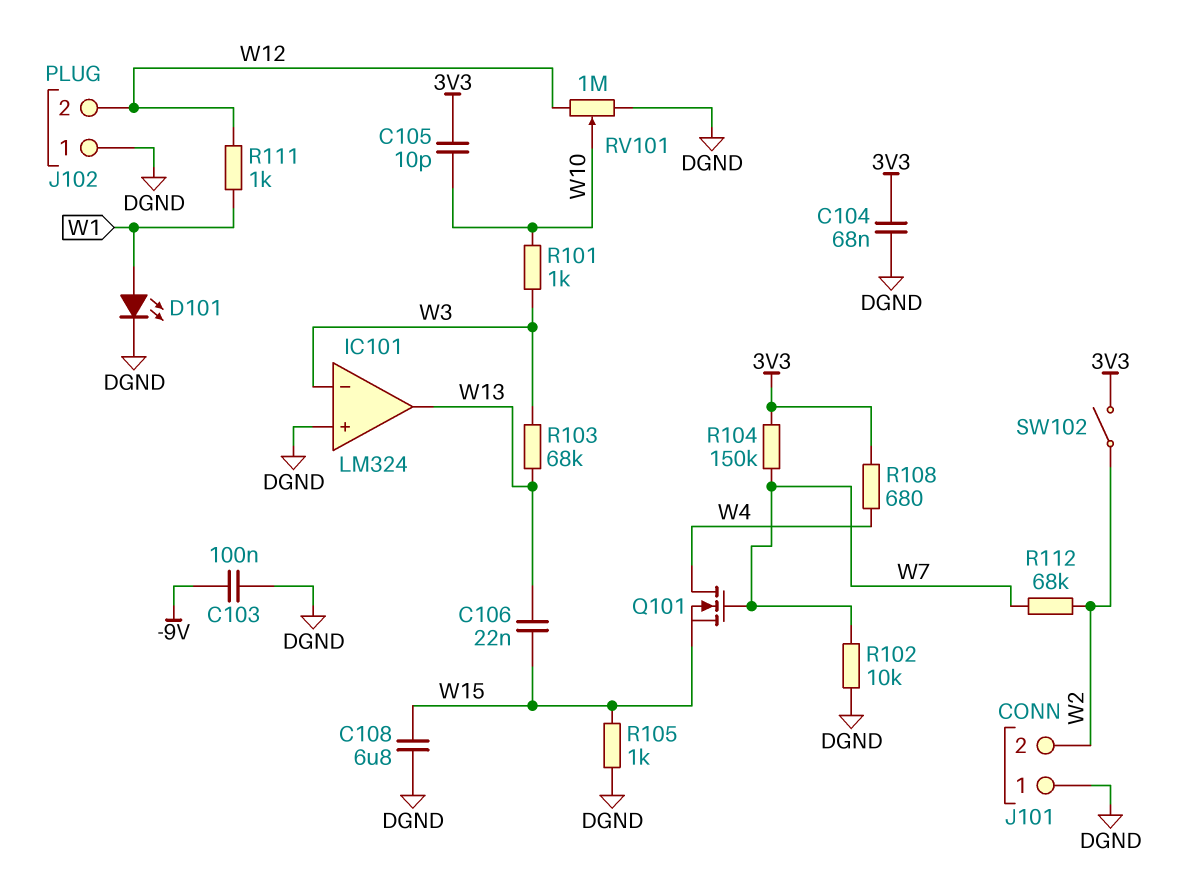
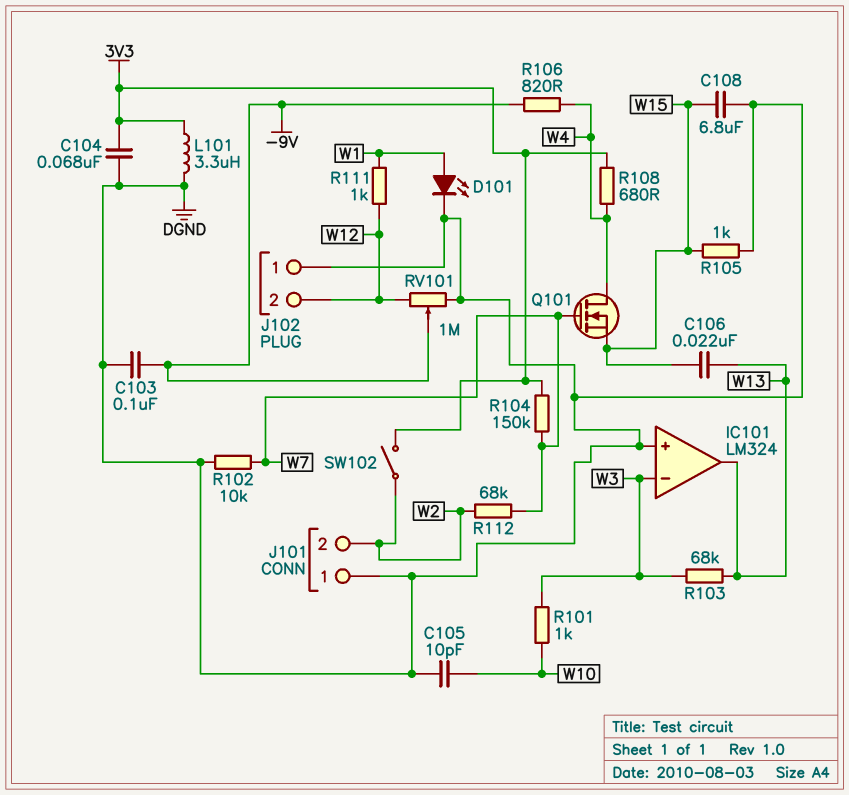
C105: 10pF (3V3, W10) -> 10pF (DGND, W10)
L101: none -> 3.3uH (3V3, DGND)
R106: none -> 820 (-9V, W4)
RV101: 1M (DGND, W12, wiper W10) -> 1M (DGND, W12, wiper -9V)

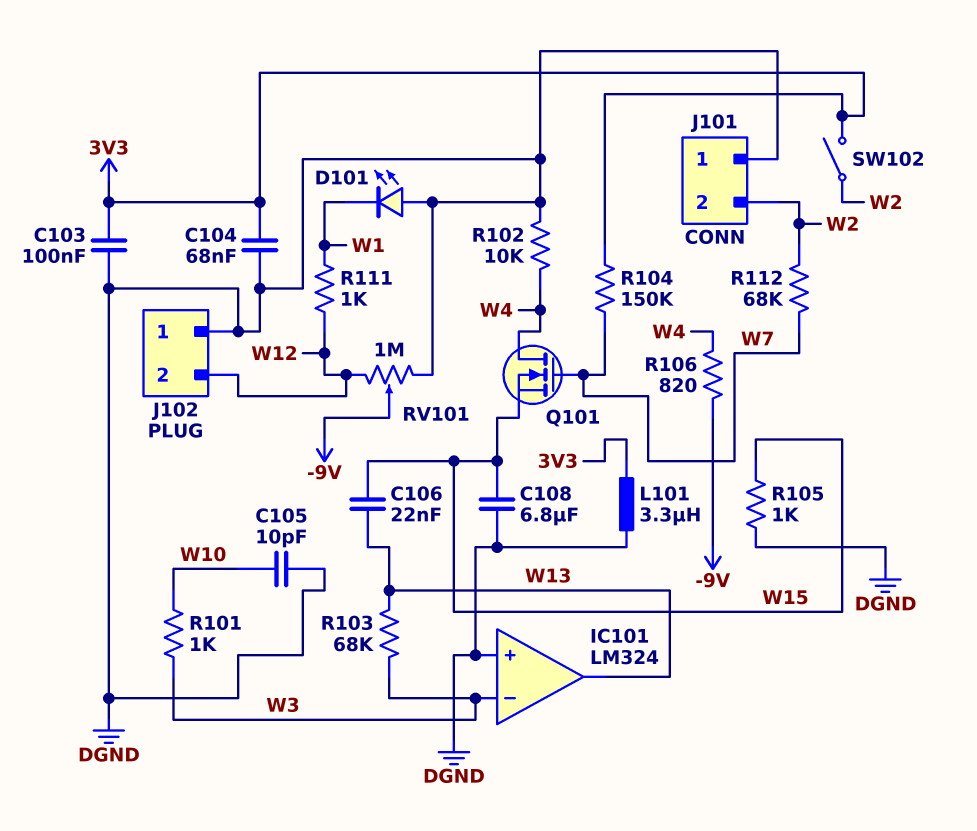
C103: 100nF (-9V, DGND) -> 100nF (3V3, DGND)
D101: LED (A W1, K DGND) -> LED (A DGND, K W1)
R102: 10k (DGND, W7) -> 10k (DGND, W4)
R108: 680 (3V3, W4) -> none

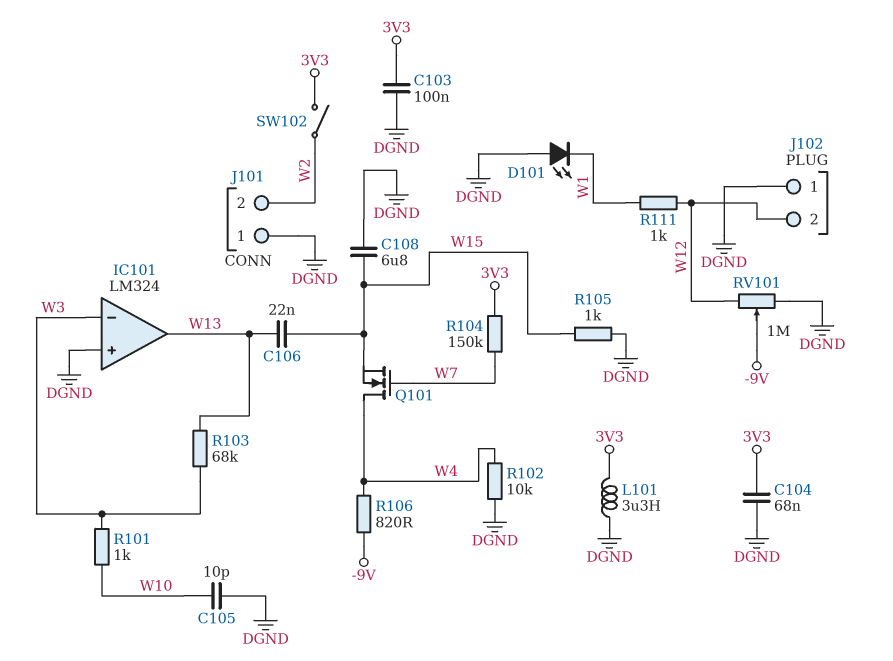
R112: 68k (W2, W7) -> none

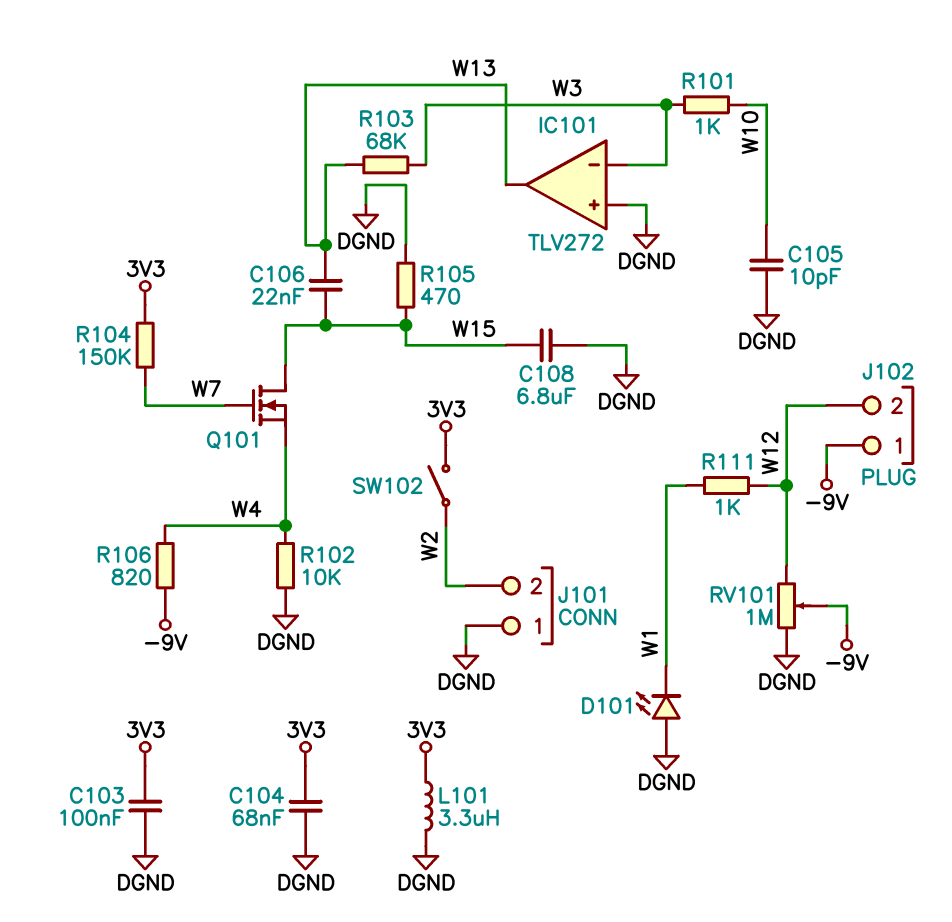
IC101: LM324 -> TLV272
J102 pin 1: DGND -> -9V
Q101: NMOS (G W7, D W4, S W15) -> NMOS (G W7, D W15, S W4)
R105: 1k (DGND, W15) -> 470 (DGND, W15)

